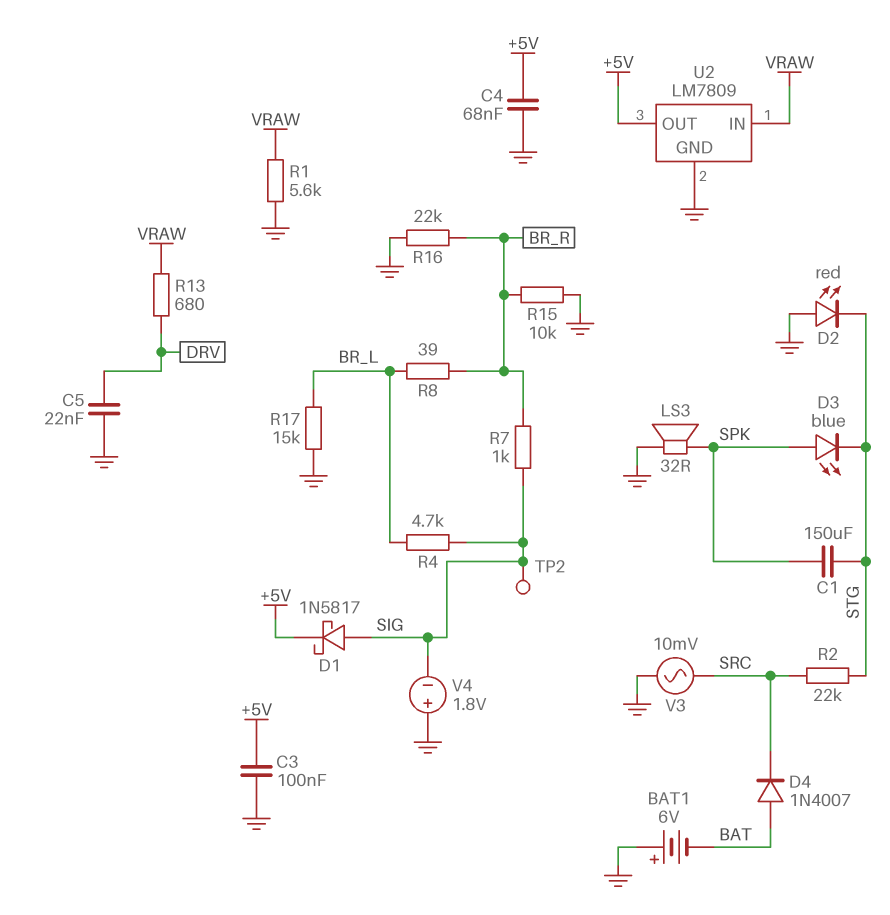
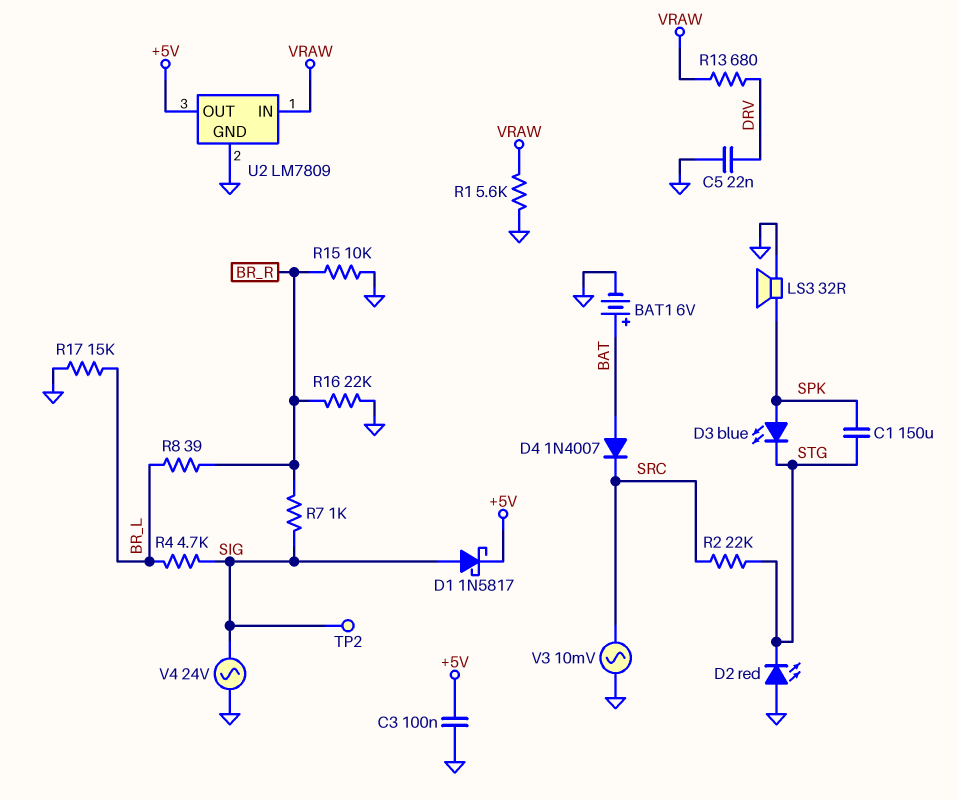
BAT1: 6V (plus GND, minus BAT) -> 6V (plus BAT, minus GND)
C4: 68nF (+5V, GND) -> none
V4: 1.8V (plus GND, minus SIG) -> AC 24V (GND, SIG)

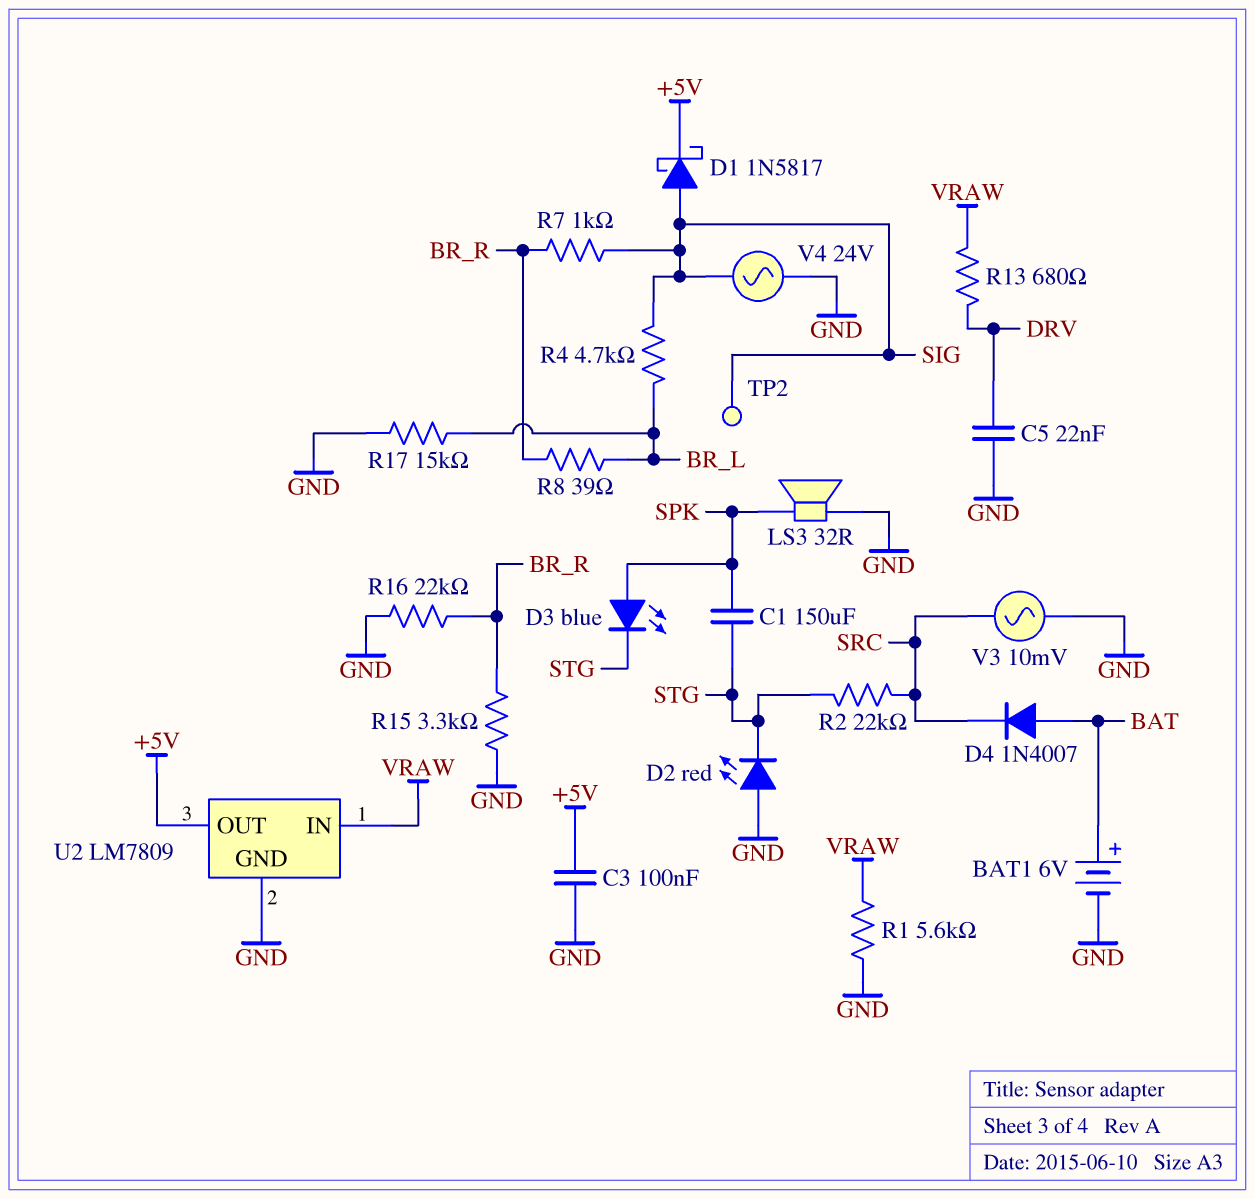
R15: 10k (BR_R, GND) -> 3.3k (BR_R, GND)

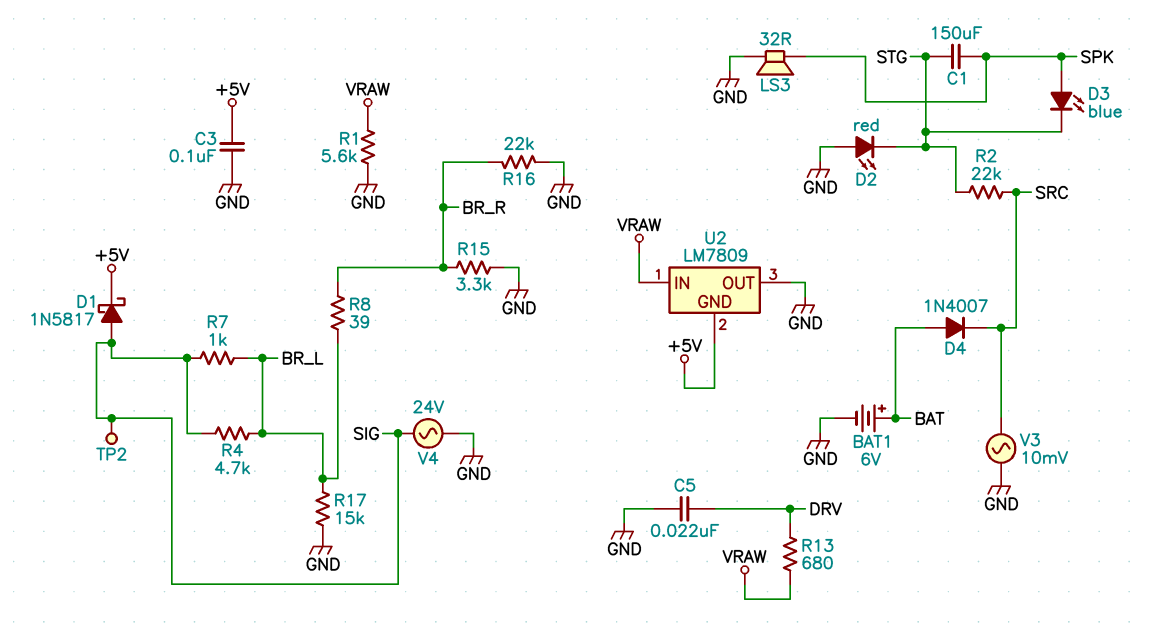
R7: 1k (BR_R, SIG) -> 1k (BR_L, SIG)
U2 pin GND: GND -> +5V
U2 pin OUT: +5V -> GND

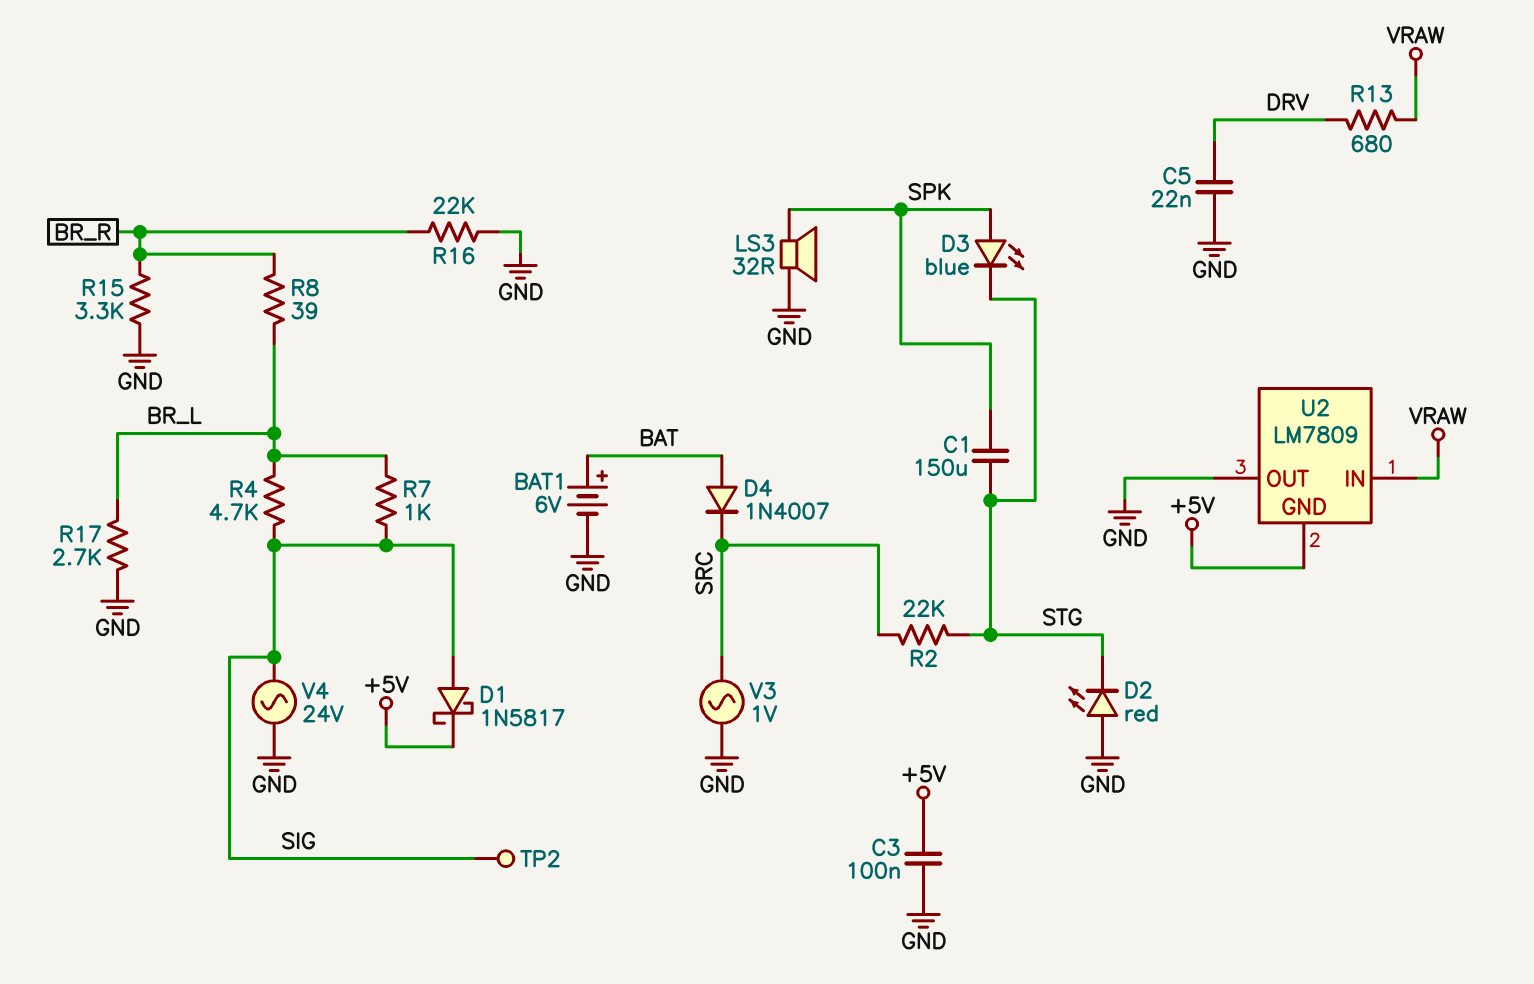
R1: 5.6k (GND, VRAW) -> none
R17: 15k (BR_L, GND) -> 2.7k (BR_L, GND)
V3: AC 10mV (GND, SRC) -> AC 1V (GND, SRC)

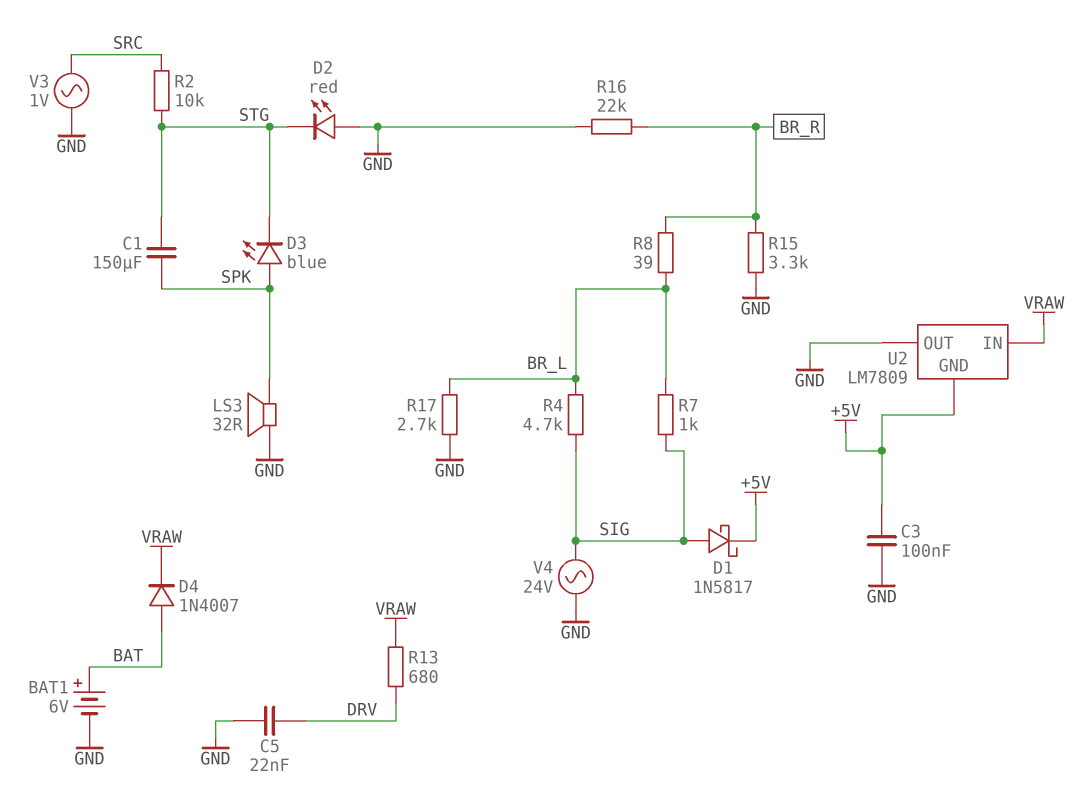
D4: diode 1N4007 (A BAT, K SRC) -> diode 1N4007 (A BAT, K VRAW)
R2: 22k (SRC, STG) -> 10k (SRC, STG)
TP2: test point (SIG) -> none

